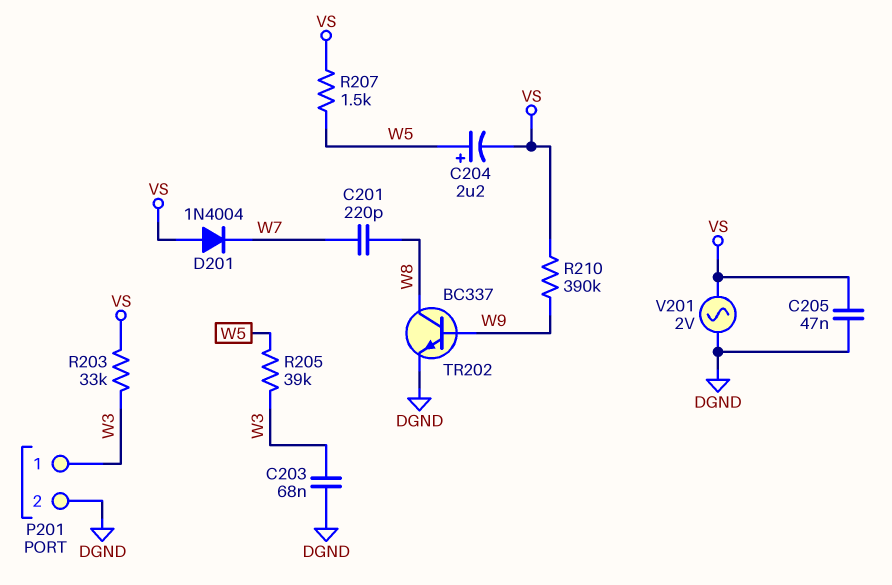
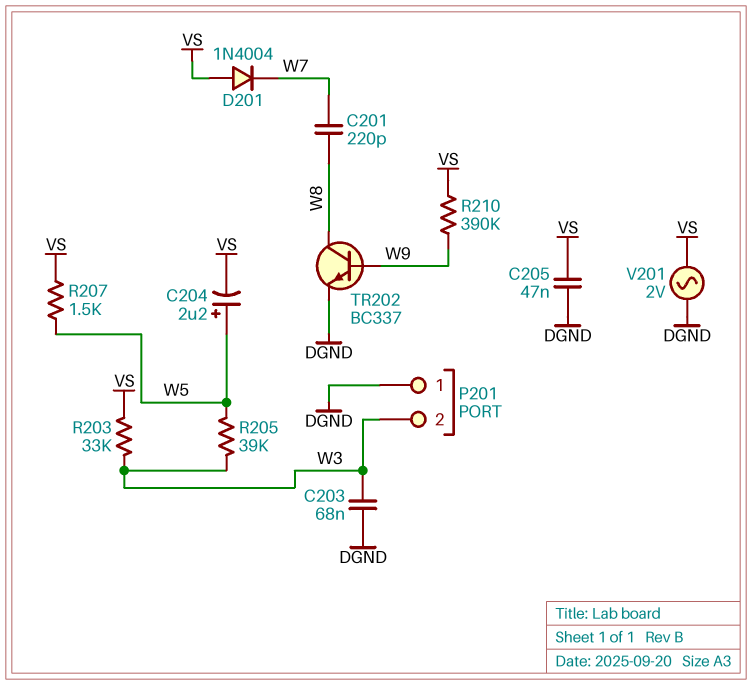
P201 pin 1: W3 -> DGND
P201 pin 2: DGND -> W3

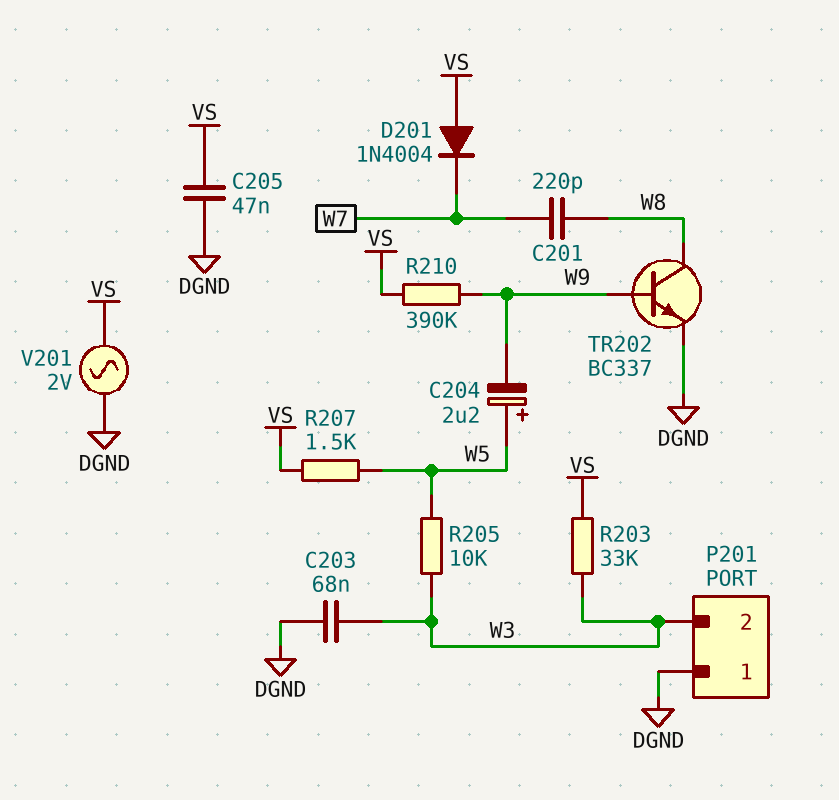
C204: 2.2uF (plus W5, minus VS) -> 2.2uF (plus W5, minus W9)
R205: 39k (W3, W5) -> 10k (W3, W5)

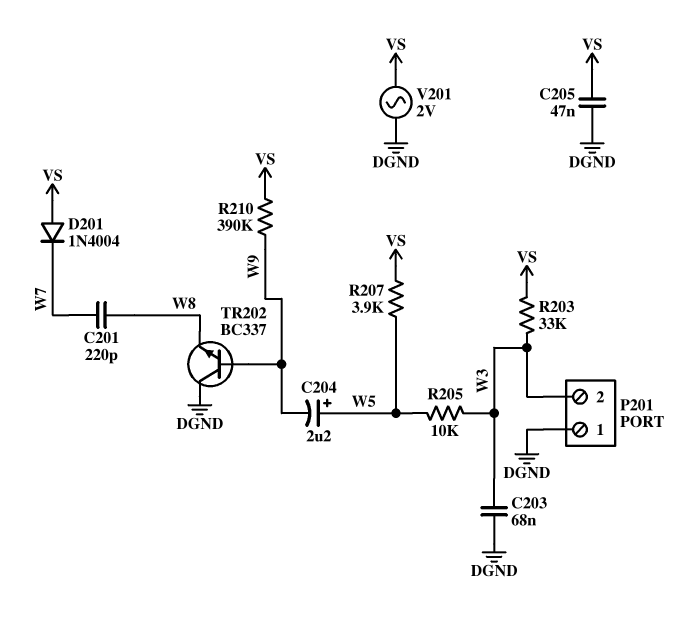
R207: 1.5k (VS, W5) -> 3.9k (VS, W5)
TR202: NPN BC337 (B W9, C W8, E DGND) -> NPN BC337 (B W9, C DGND, E W8)

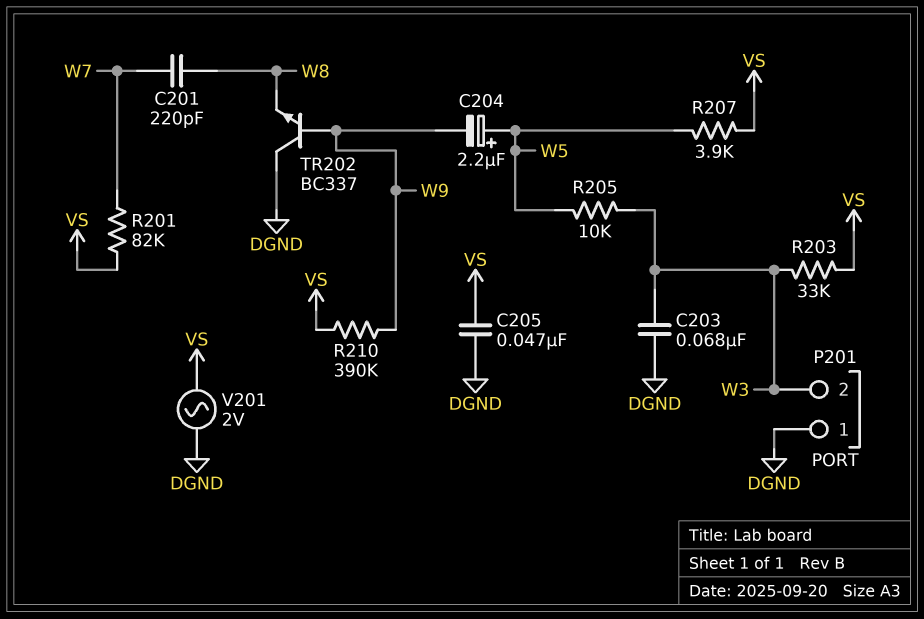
D201: diode 1N4004 (A VS, K W7) -> none
R201: none -> 82k (VS, W7)

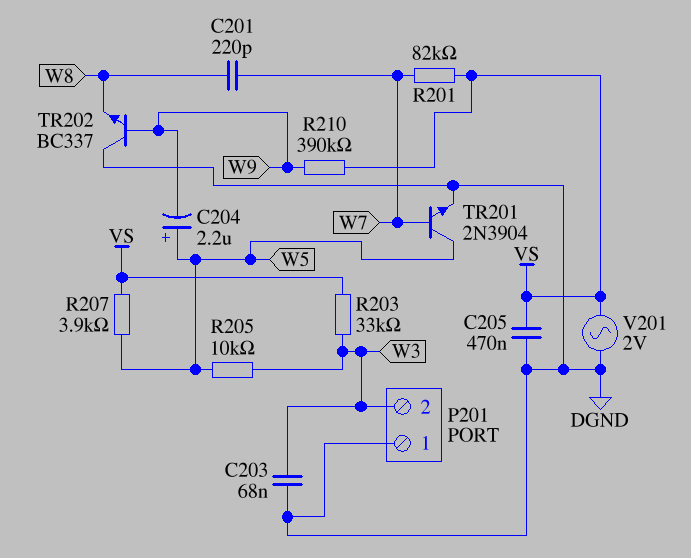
C205: 47nF (DGND, VS) -> 470nF (DGND, VS)
TR201: none -> NPN 2N3904 (B W7, C W5, E DGND)

